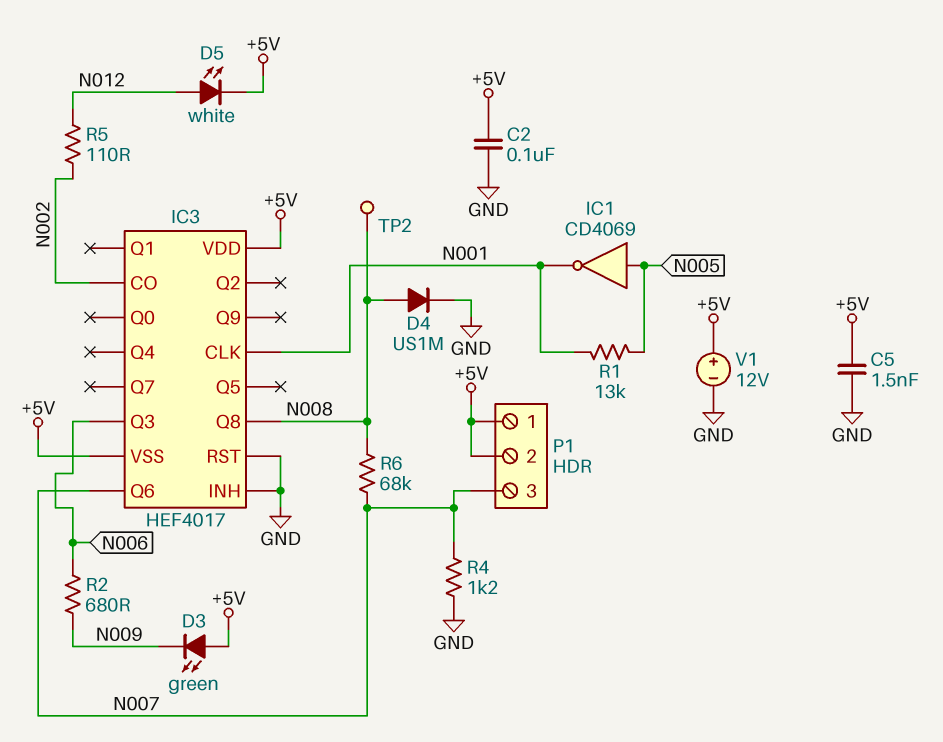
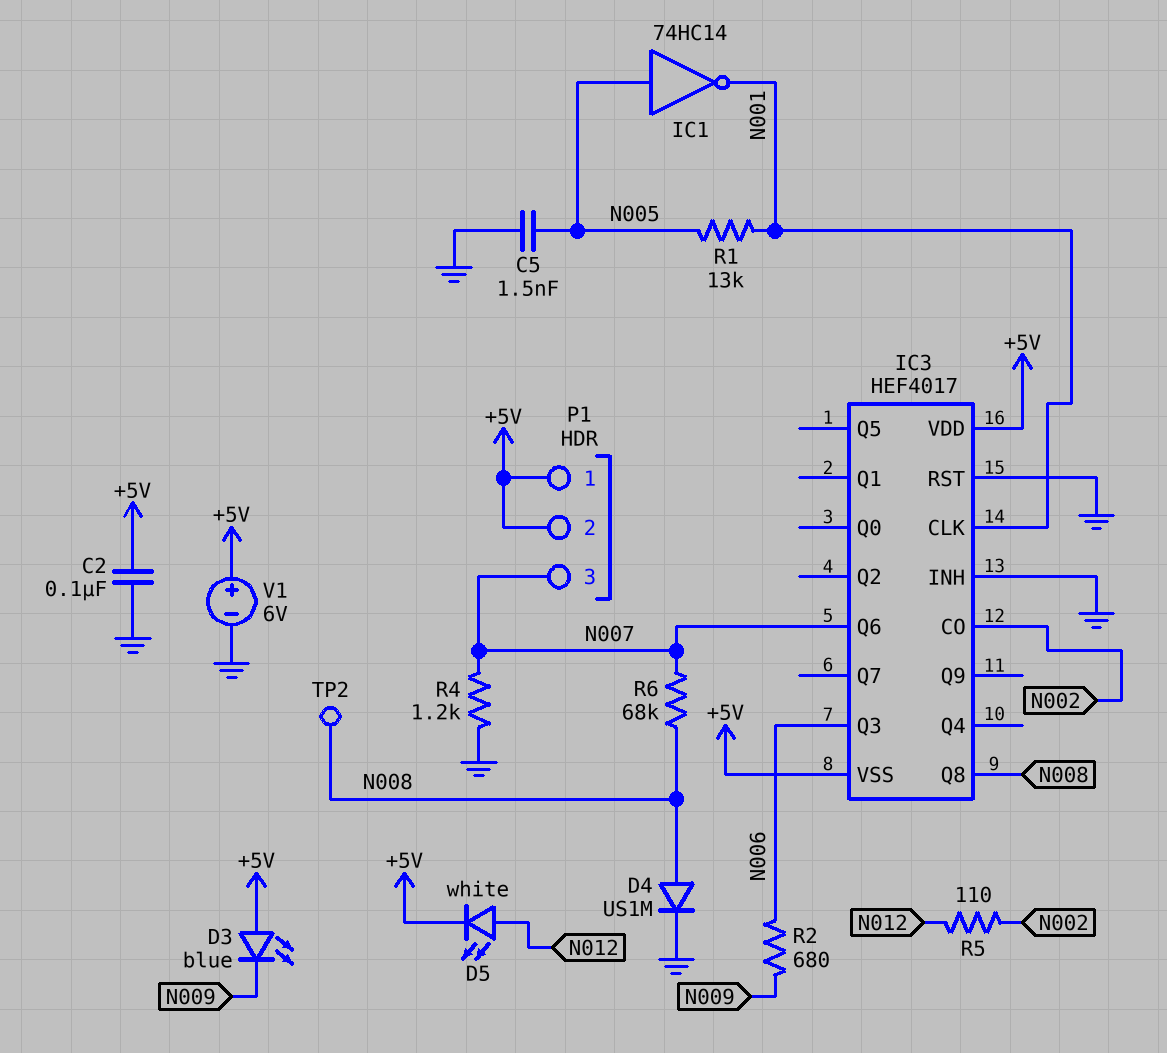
C5: 1.5nF (+5V, GND) -> 1.5nF (GND, N005)
D3: LED green (A +5V, K N009) -> LED blue (A +5V, K N009)
IC1: NOT CD4069 (in N005, out N001) -> NOT 74HC14 (in N005, out N001)
V1: 12V (plus +5V, minus GND) -> 6V (plus +5V, minus GND)

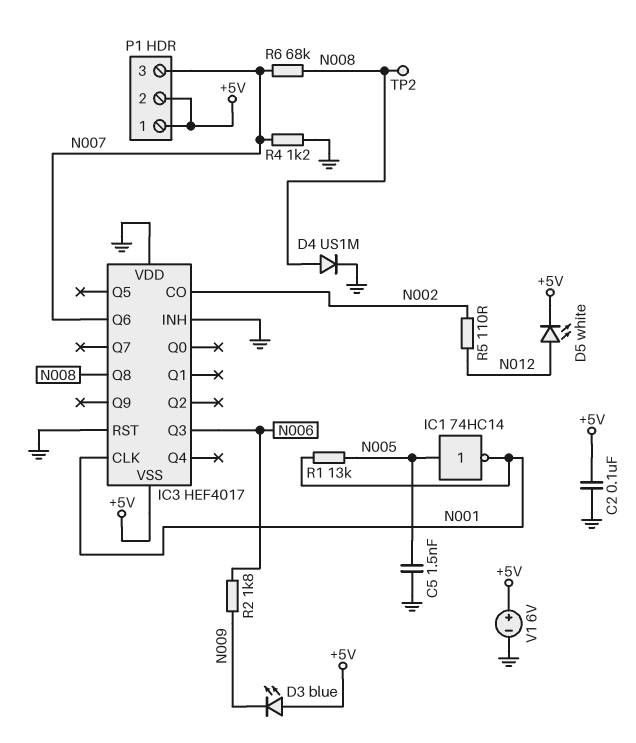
IC3 pin VDD: +5V -> GND
R2: 680 (N006, N009) -> 1.8k (N006, N009)

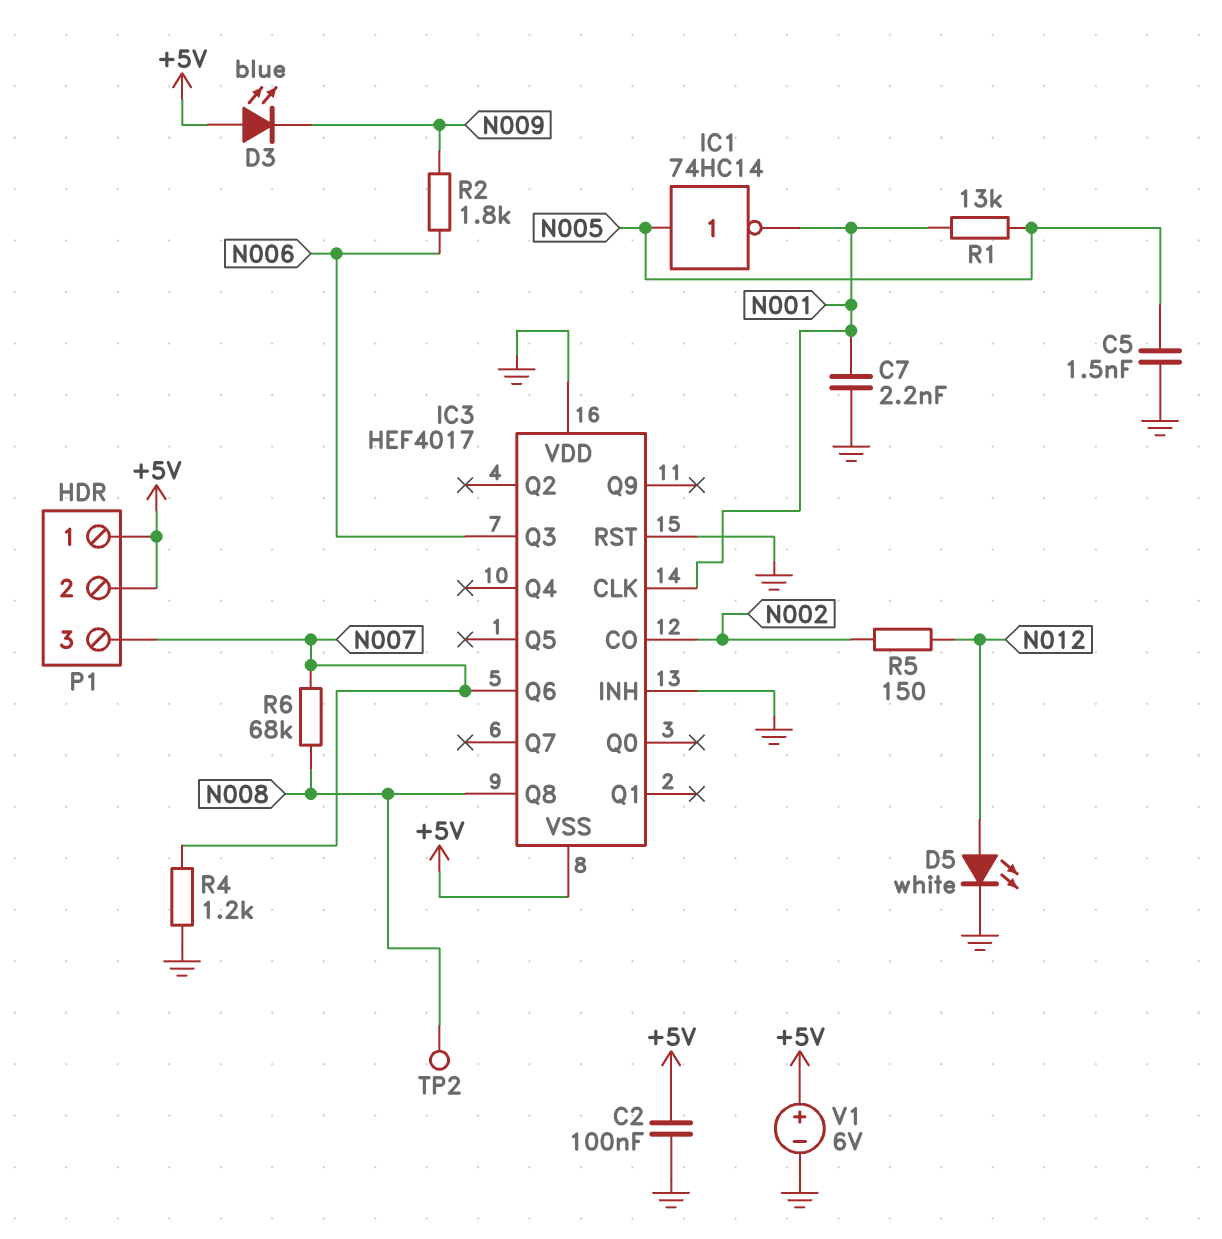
C7: none -> 2.2nF (GND, N001)
D4: diode US1M (A N008, K GND) -> none
D5: LED white (A N012, K +5V) -> LED white (A N012, K GND)
R5: 110 (N002, N012) -> 150 (N002, N012)

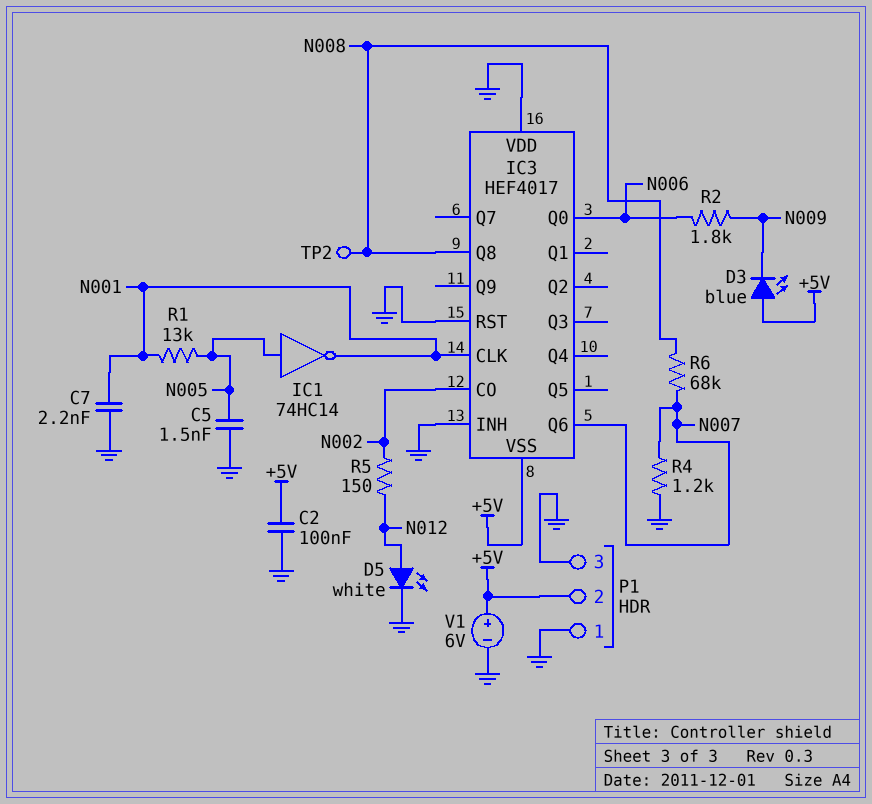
IC3 pin Q0: none -> N006
IC3 pin Q3: N006 -> none
P1 pin 1: +5V -> GND
P1 pin 3: N007 -> GND

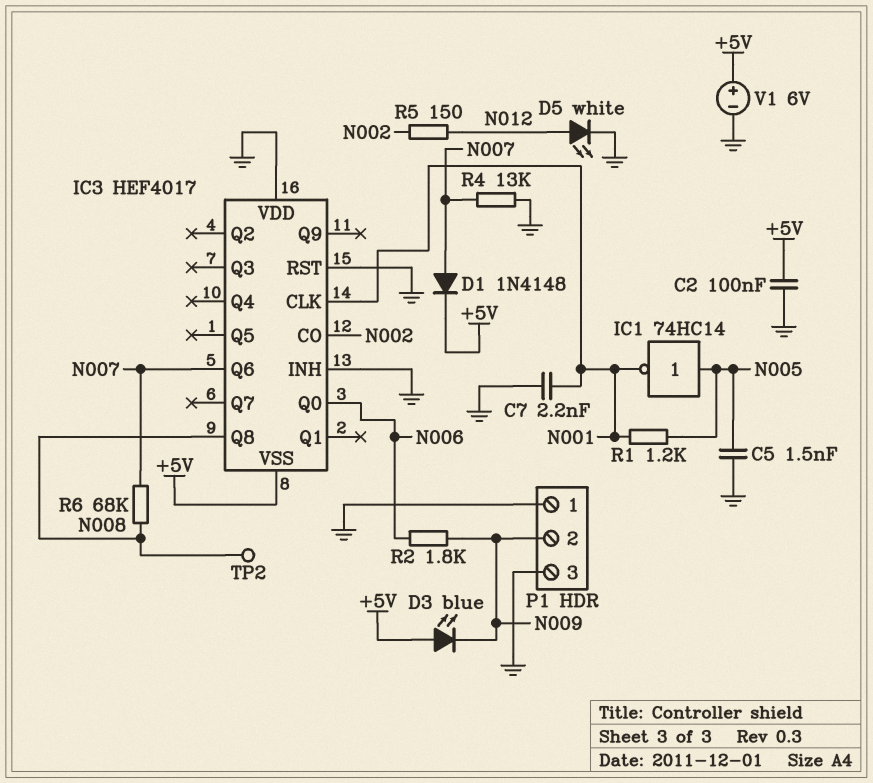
D1: none -> diode 1N4148 (A N007, K +5V)
P1 pin 2: +5V -> N009
R1: 13k (N001, N005) -> 1.2k (N001, N005)
R4: 1.2k (GND, N007) -> 13k (GND, N007)

